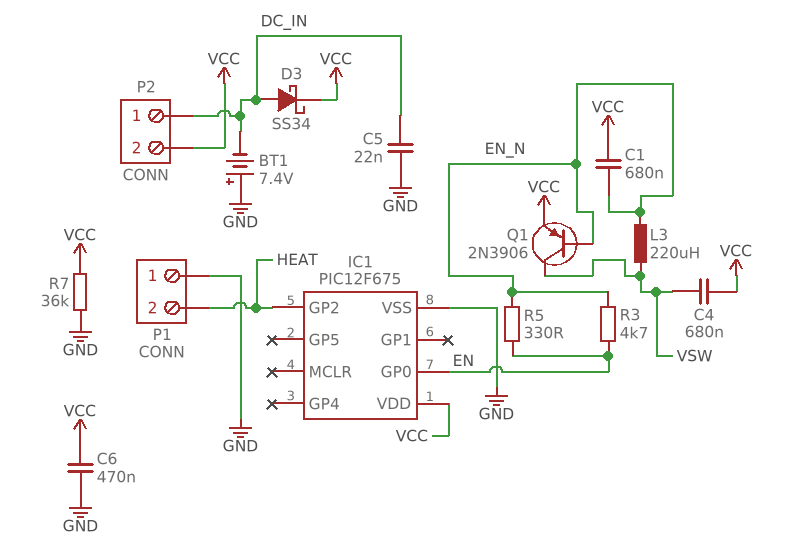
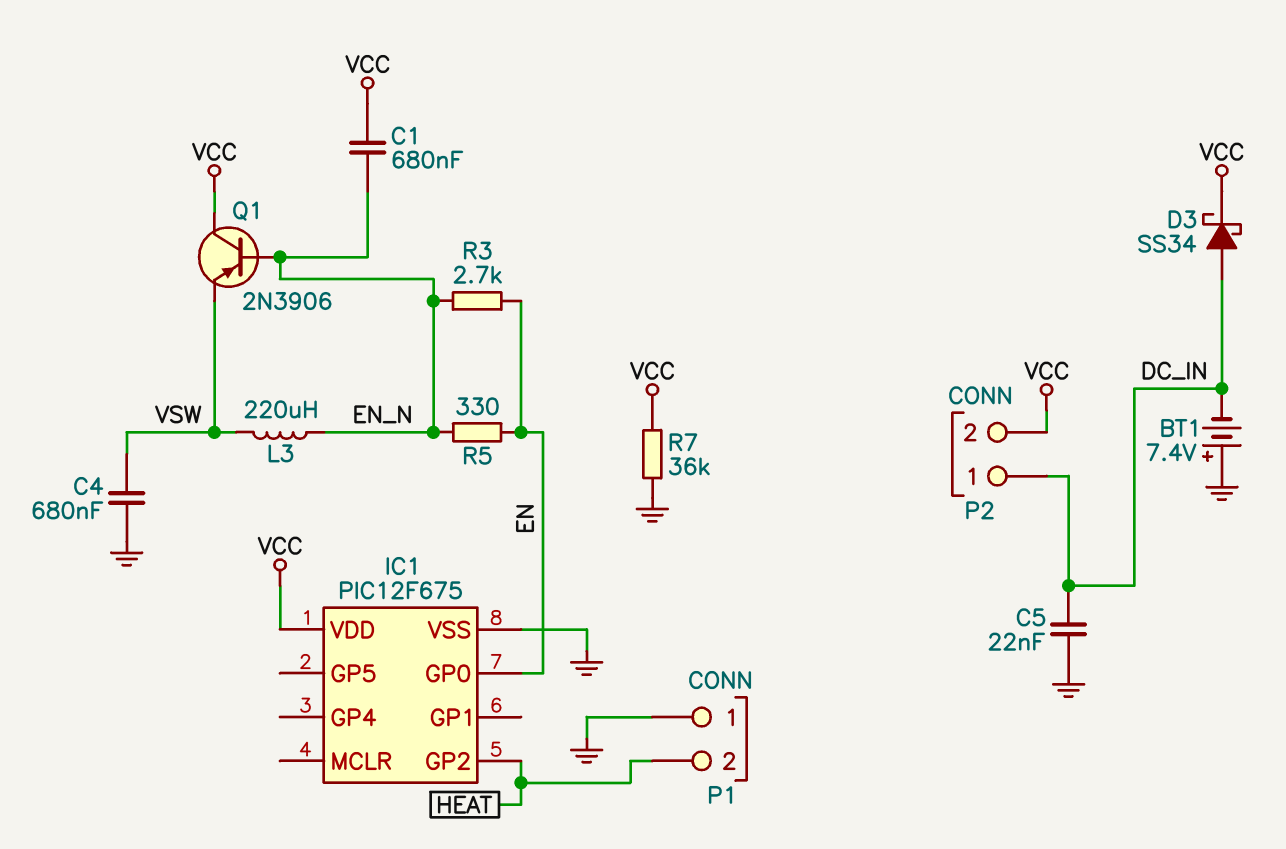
C4: 680nF (VCC, VSW) -> 680nF (GND, VSW)
C6: 470nF (GND, VCC) -> none
Q1: PNP 2N3906 (B EN_N, C VSW, E VCC) -> PNP 2N3906 (B EN_N, C VCC, E VSW)
R3: 4.7k (EN, EN_N) -> 2.7k (EN, EN_N)

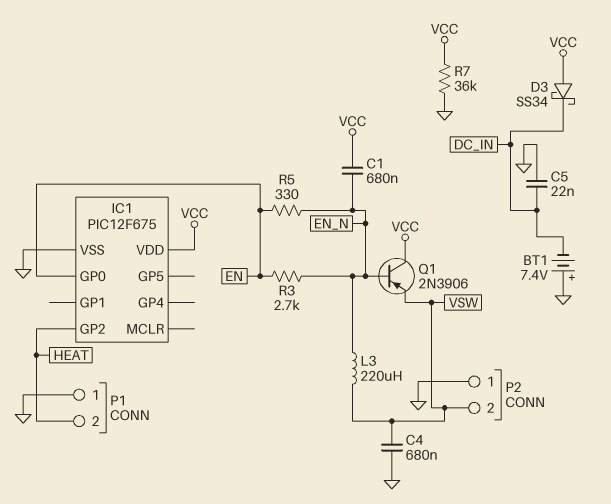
D3: schottky SS34 (A DC_IN, K VCC) -> schottky SS34 (A VCC, K DC_IN)
P2 pin 1: DC_IN -> GND
P2 pin 2: VCC -> VSW

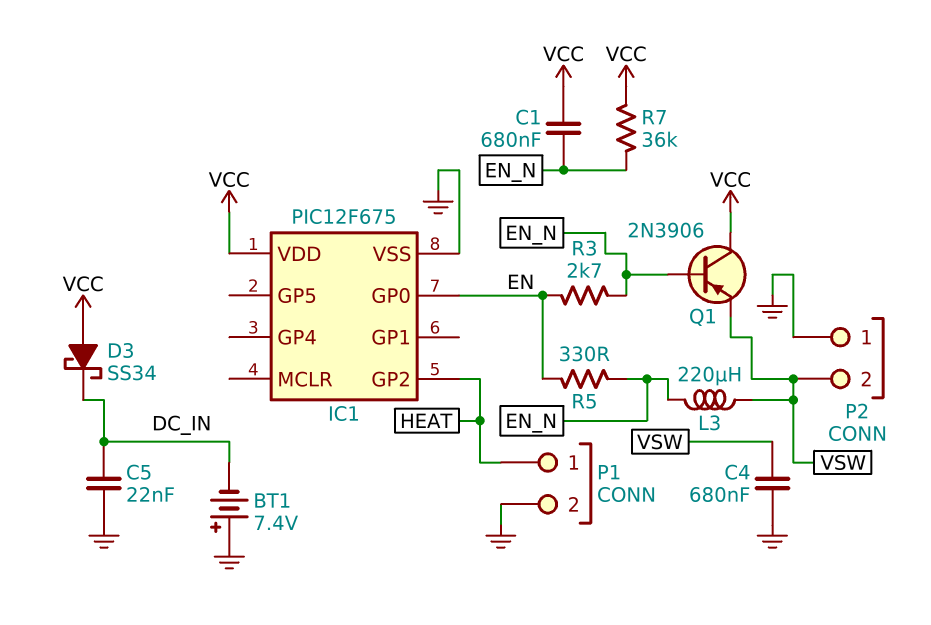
P1 pin 1: GND -> HEAT
P1 pin 2: HEAT -> GND
R7: 36k (GND, VCC) -> 36k (EN_N, VCC)

